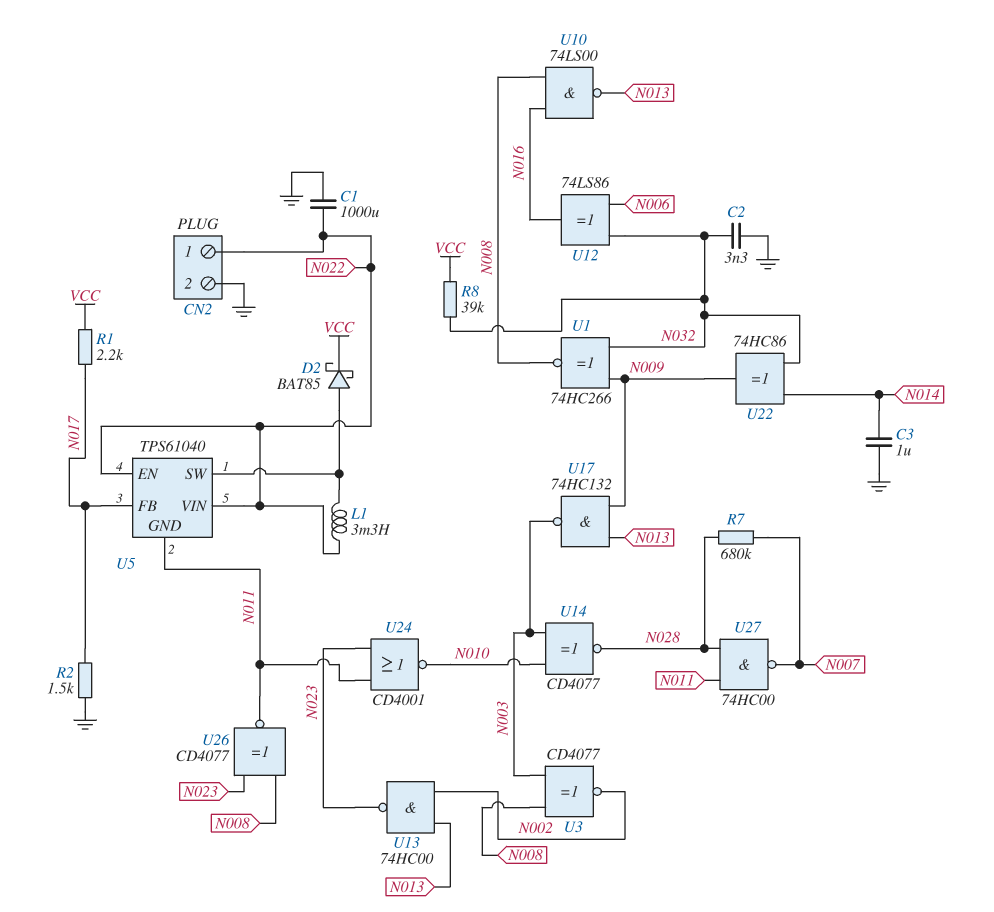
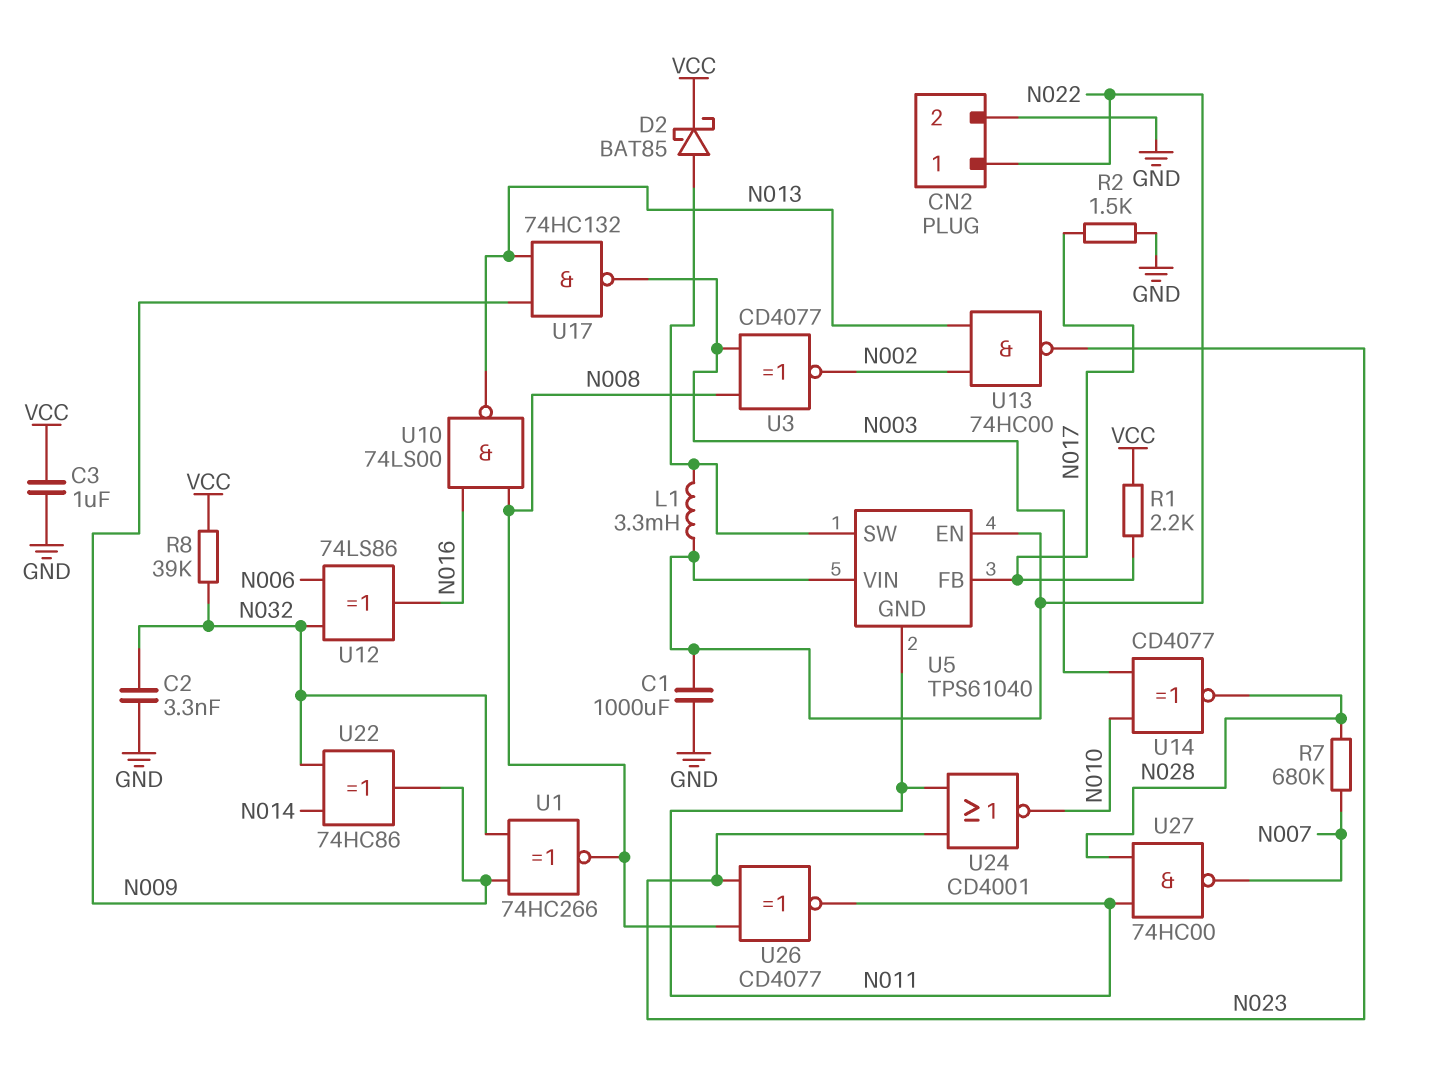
C3: 1uF (GND, N014) -> 1uF (GND, VCC)

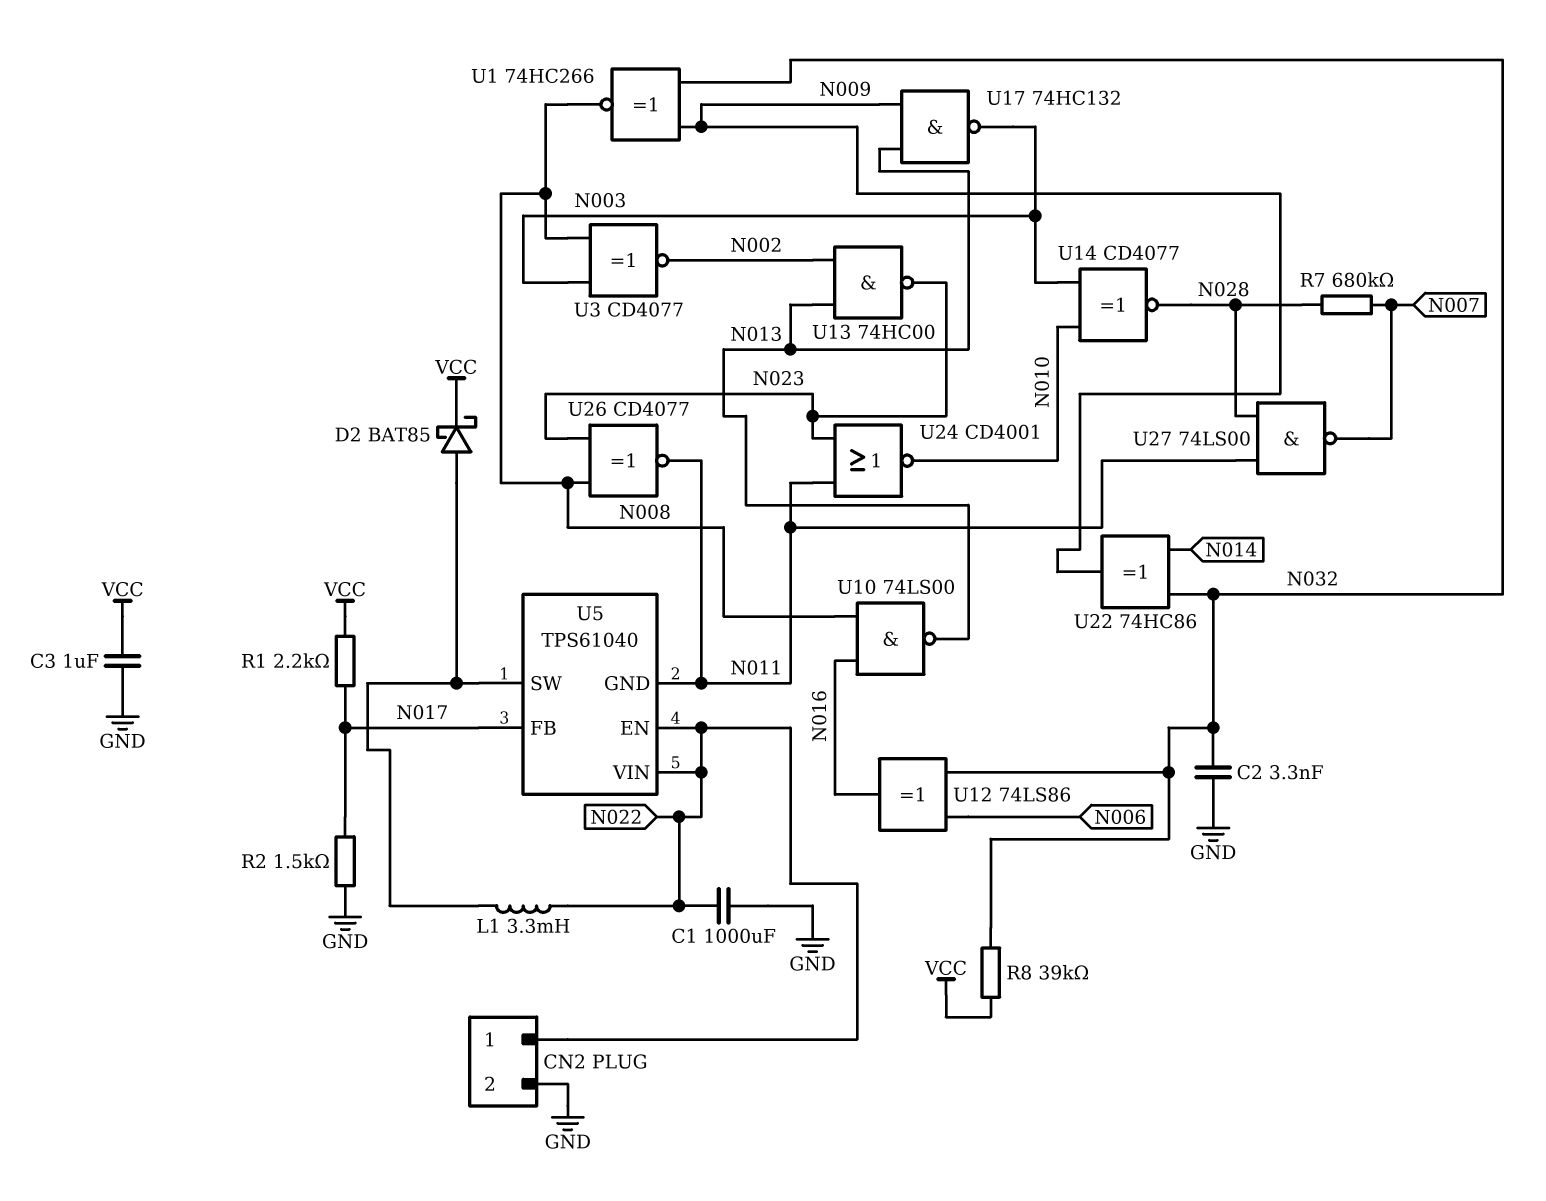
U27: NAND 74HC00 (in N011, in N028, out N007) -> NAND 74LS00 (in N011, in N028, out N007)

